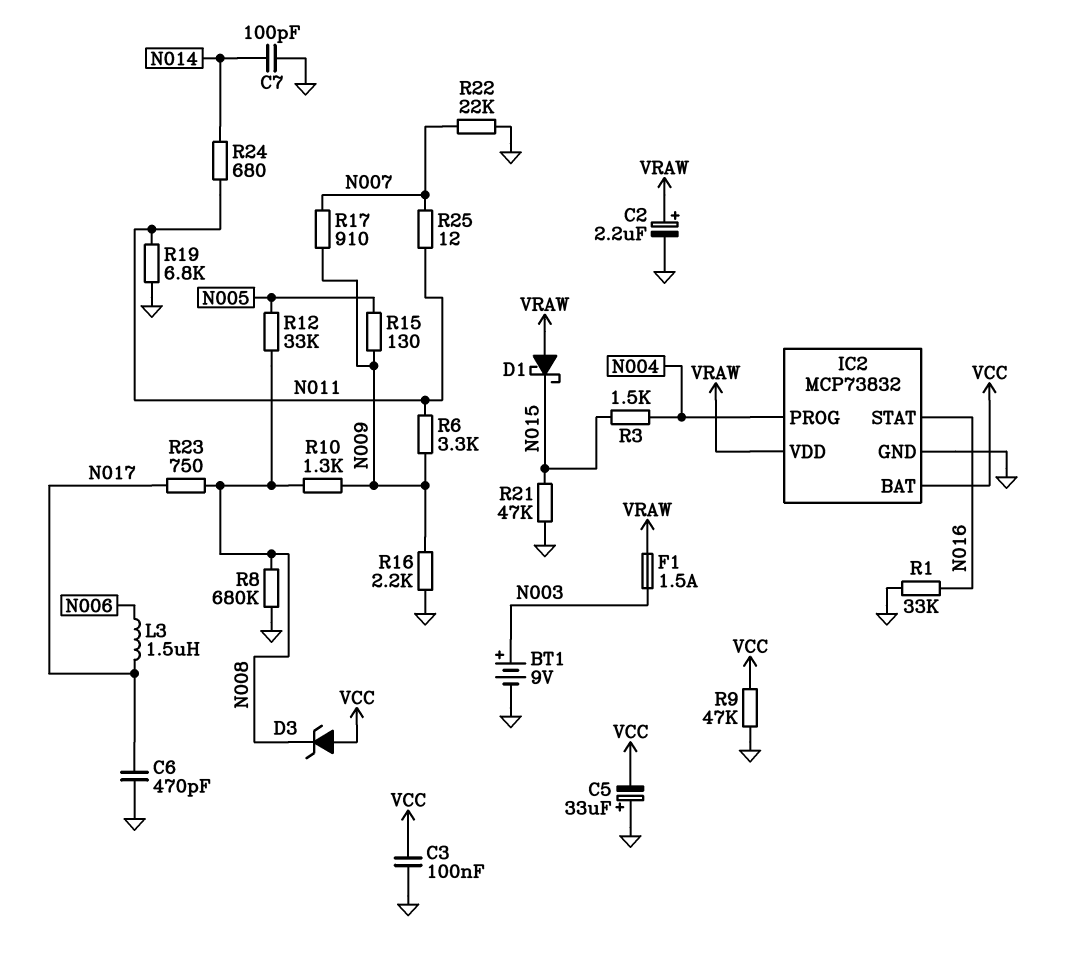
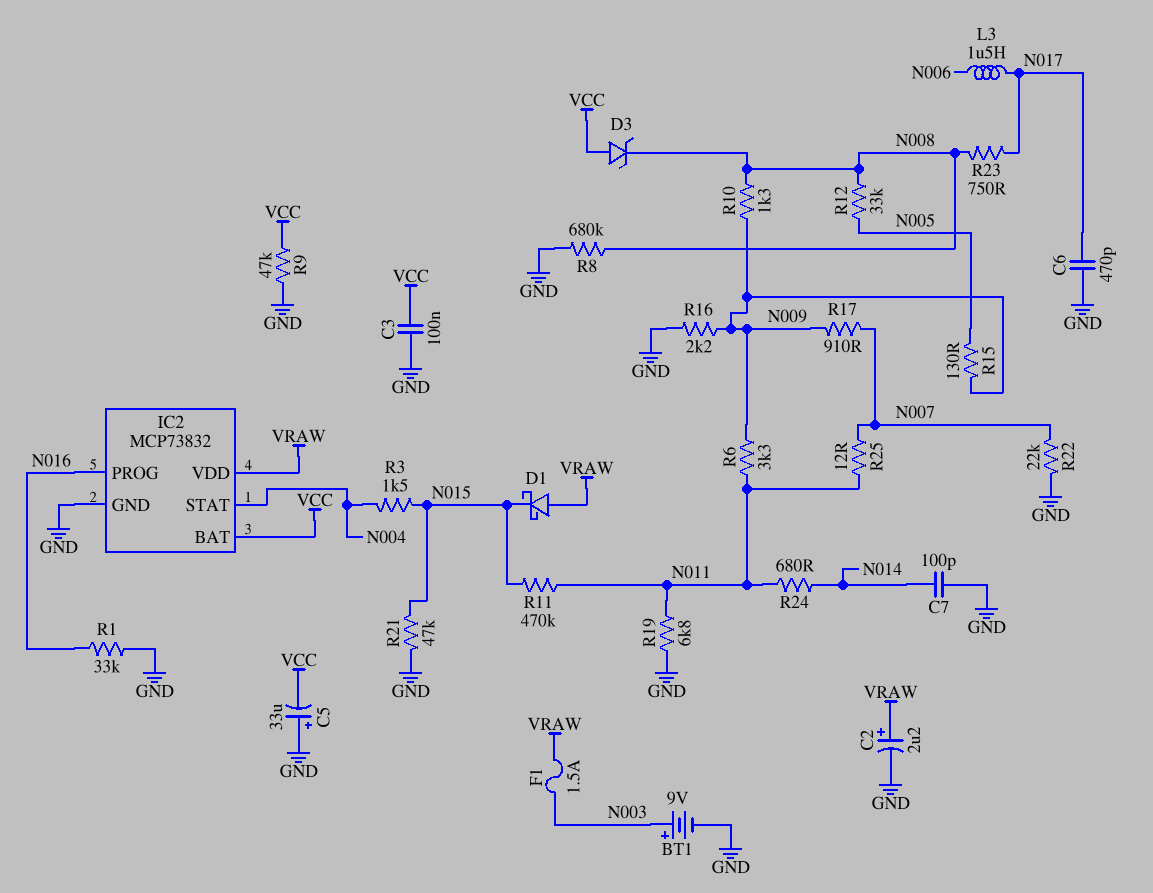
IC2 pin PROG: N004 -> N016
IC2 pin STAT: N016 -> N004
R11: none -> 470k (N011, N015)

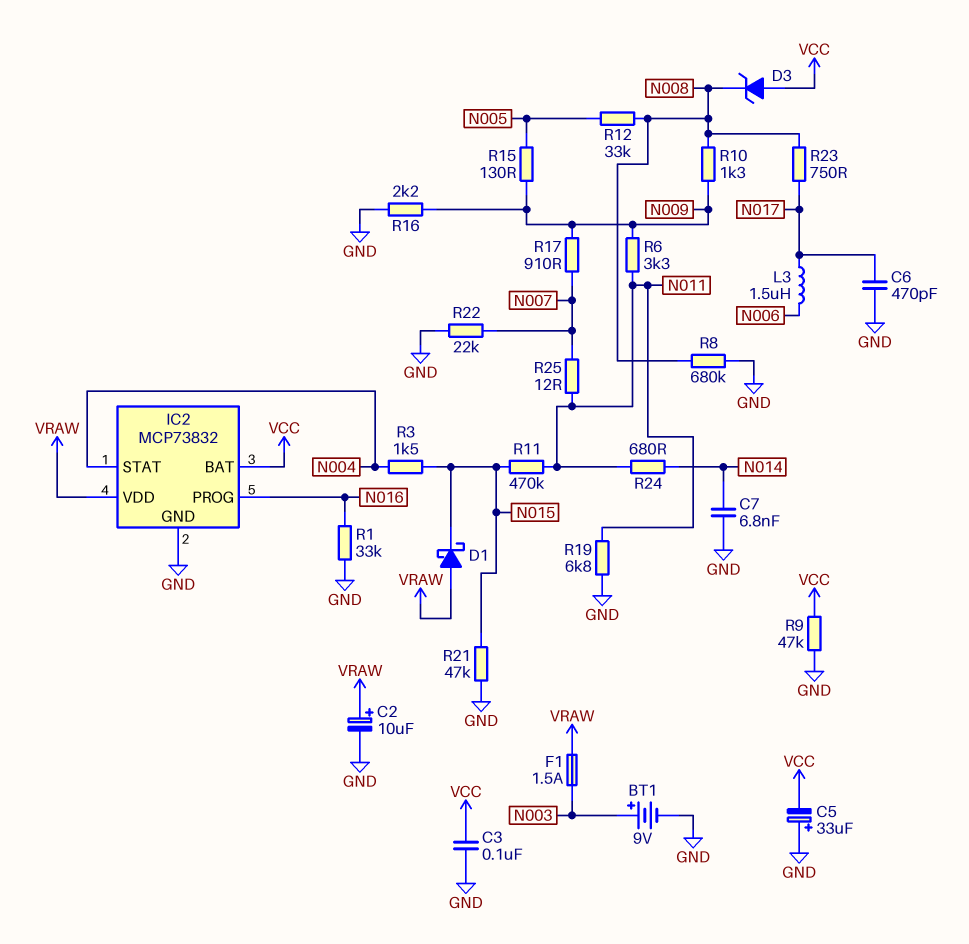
C2: 2.2uF (plus VRAW, minus GND) -> 10uF (plus VRAW, minus GND)
C7: 100pF (GND, N014) -> 6.8nF (GND, N014)

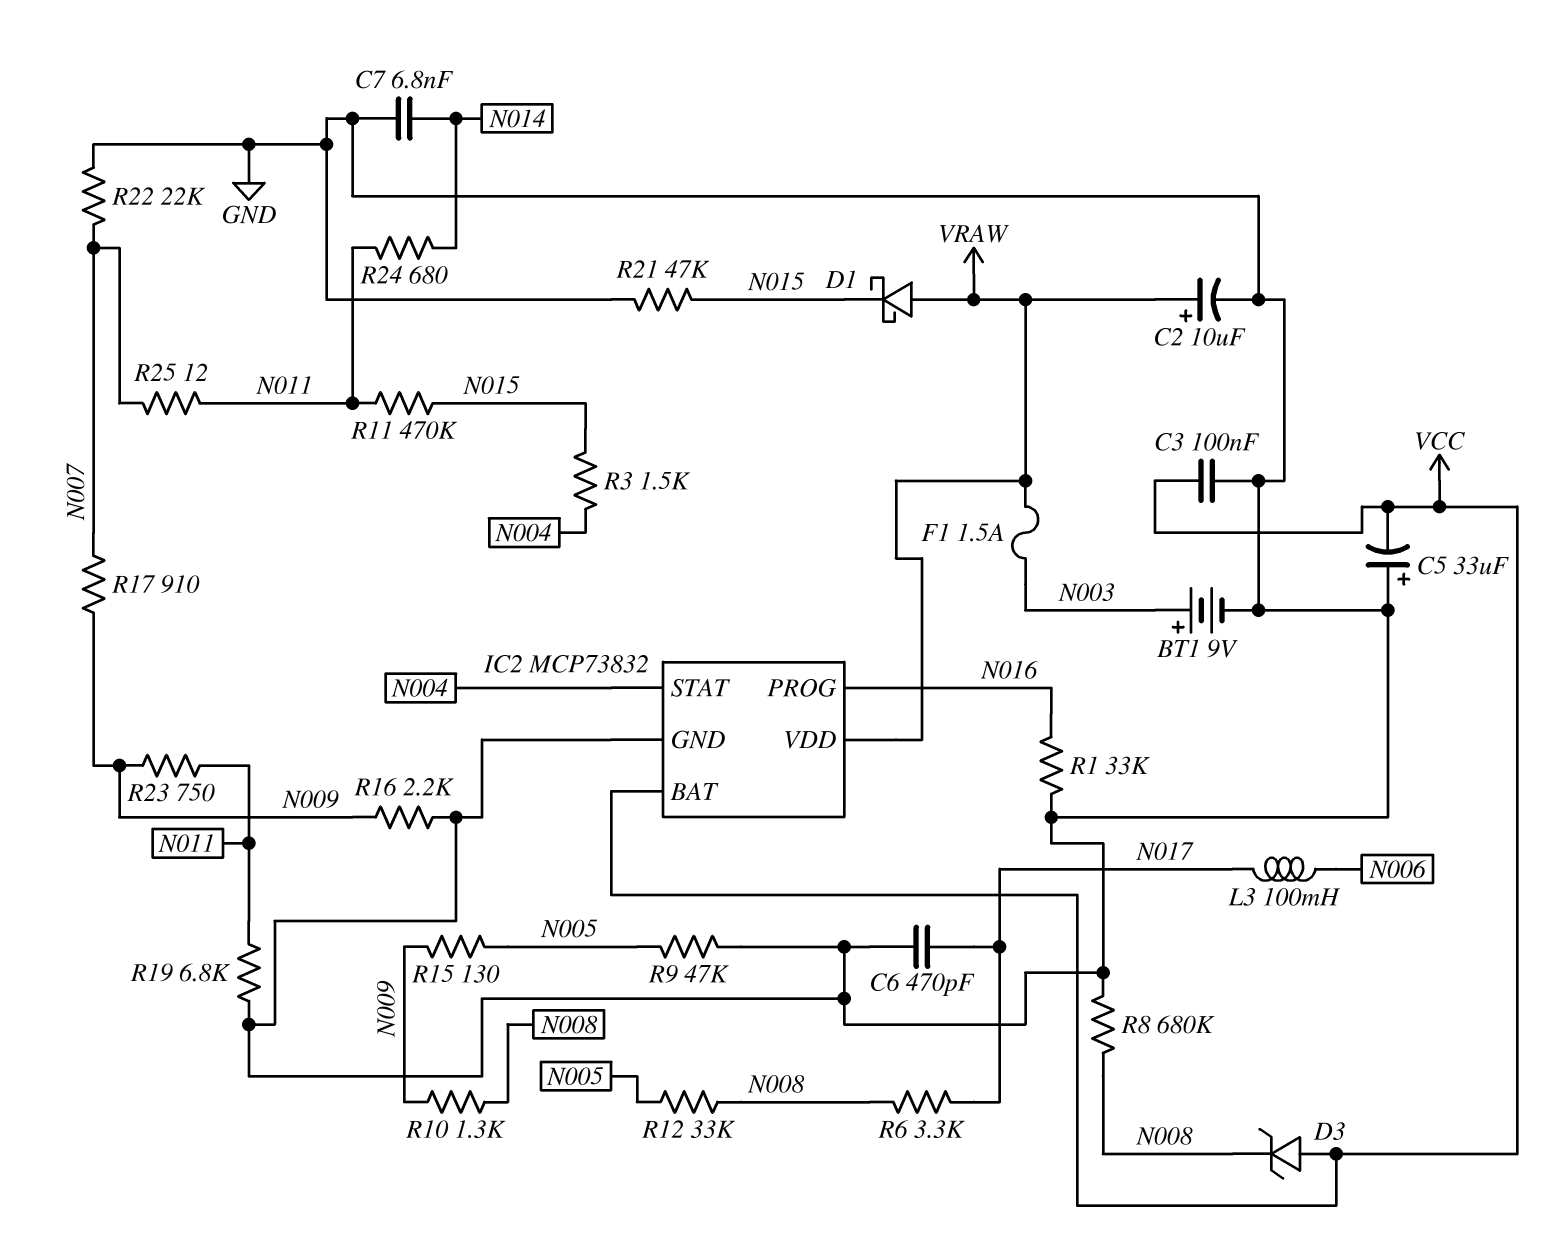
L3: 1.5uH (N006, N017) -> 100mH (N006, N017)
R6: 3.3k (N009, N011) -> 3.3k (N008, N017)
R9: 47k (GND, VCC) -> 47k (GND, N005)
R23: 750 (N008, N017) -> 750 (N009, N011)

